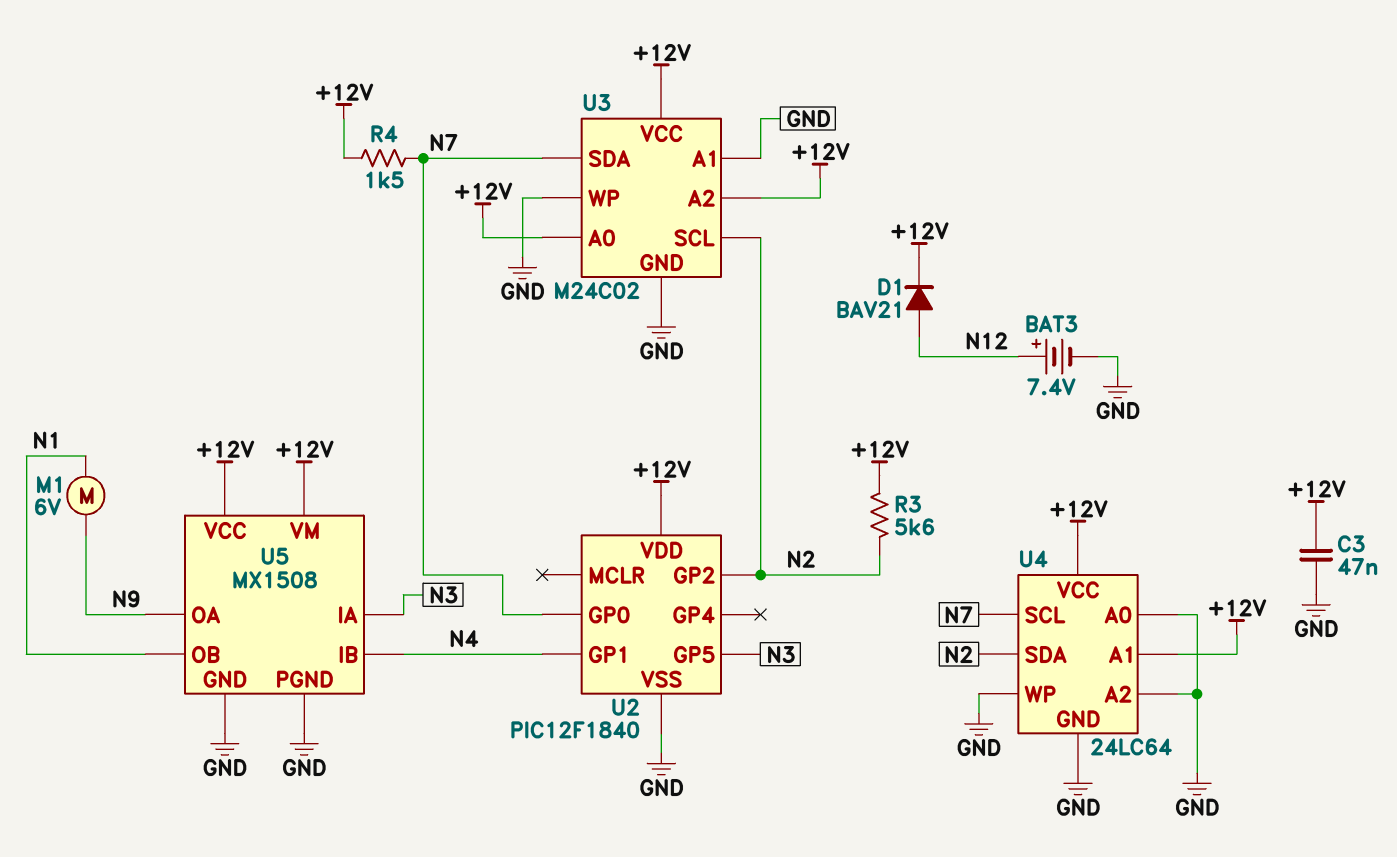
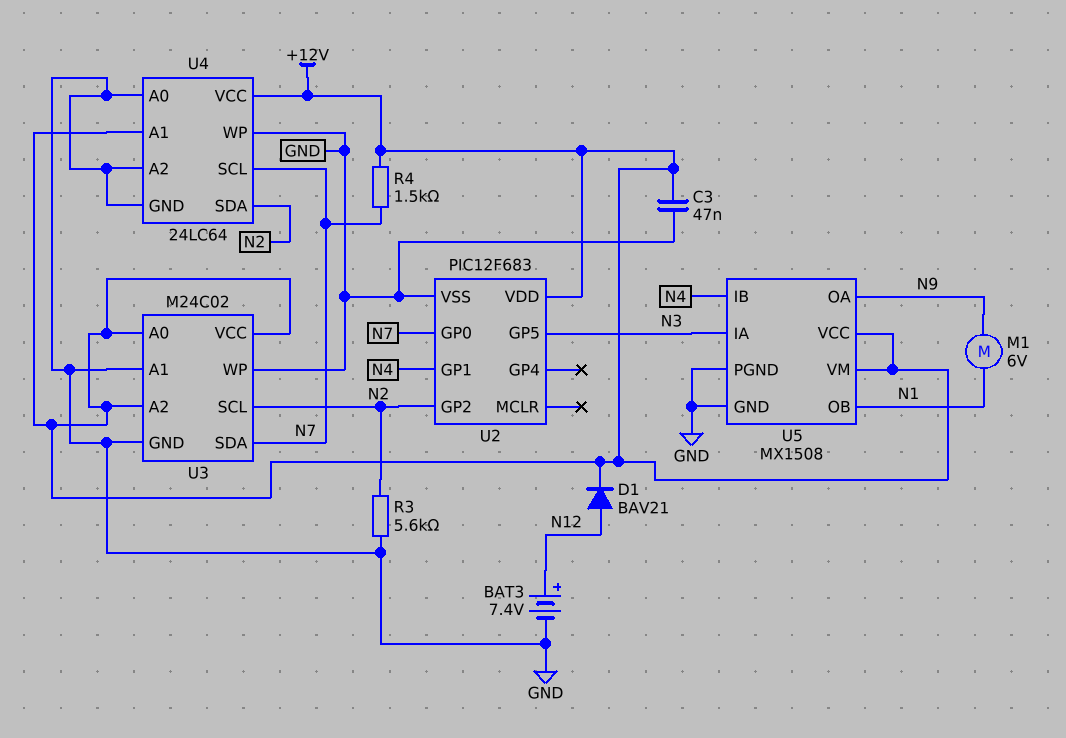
R3: 5.6k (+12V, N2) -> 5.6k (GND, N2)
U2: PIC12F1840 -> PIC12F683

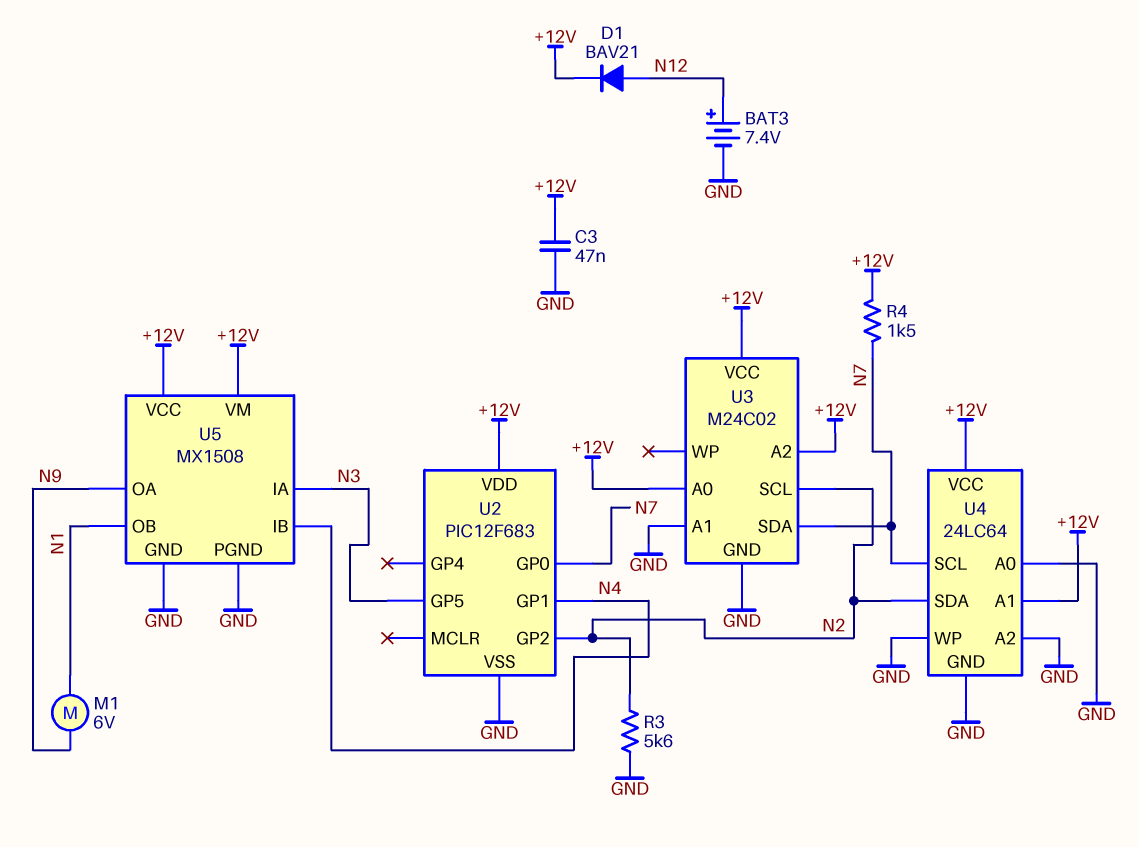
U3 pin WP: GND -> none

